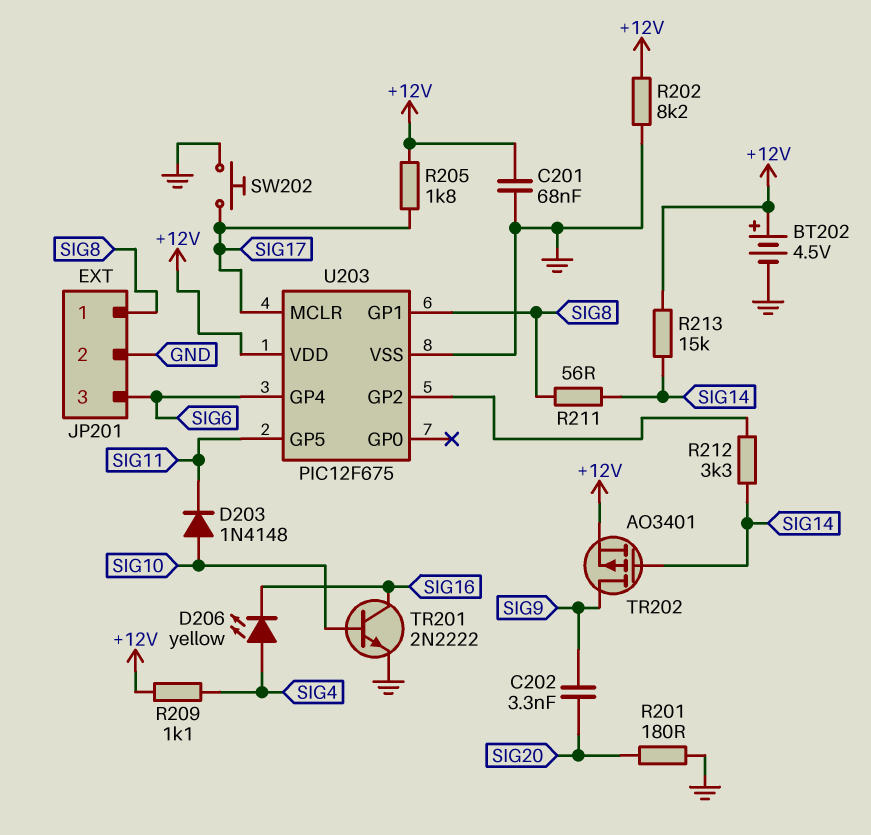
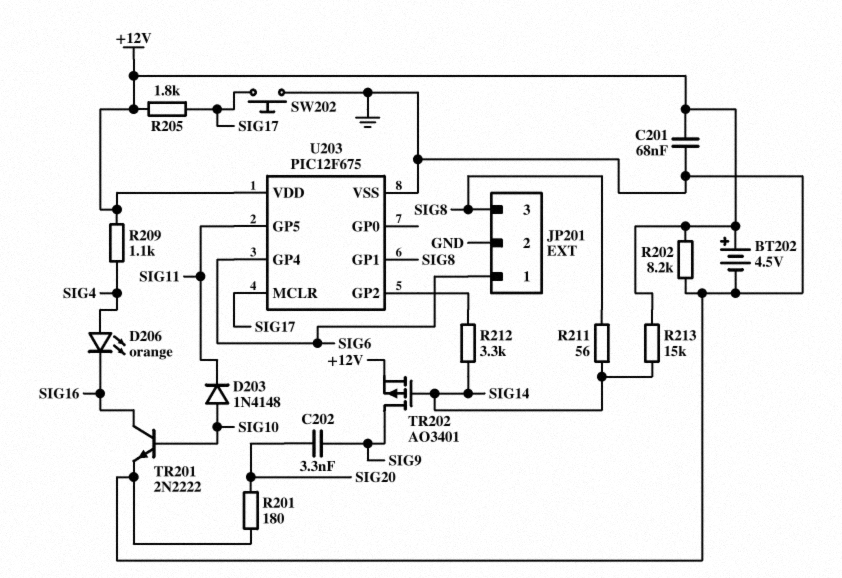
D206: LED yellow (A SIG4, K SIG16) -> LED orange (A SIG4, K SIG16)
JP201 pin 1: SIG8 -> SIG6
JP201 pin 3: SIG6 -> SIG8

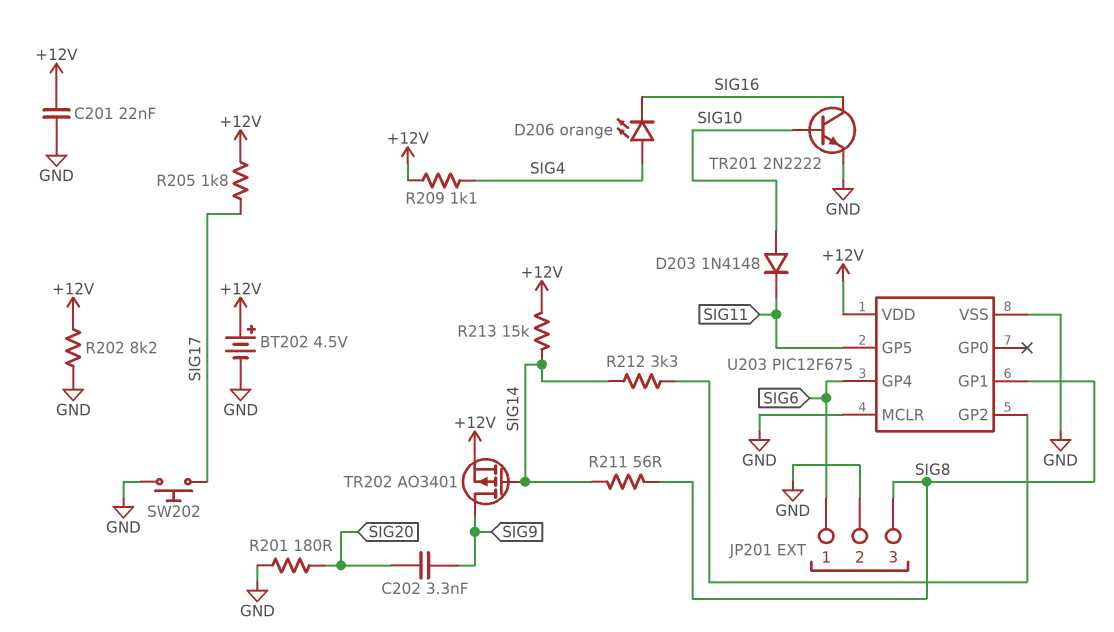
C201: 68nF (+12V, GND) -> 22nF (+12V, GND)
U203 pin MCLR: SIG17 -> GND

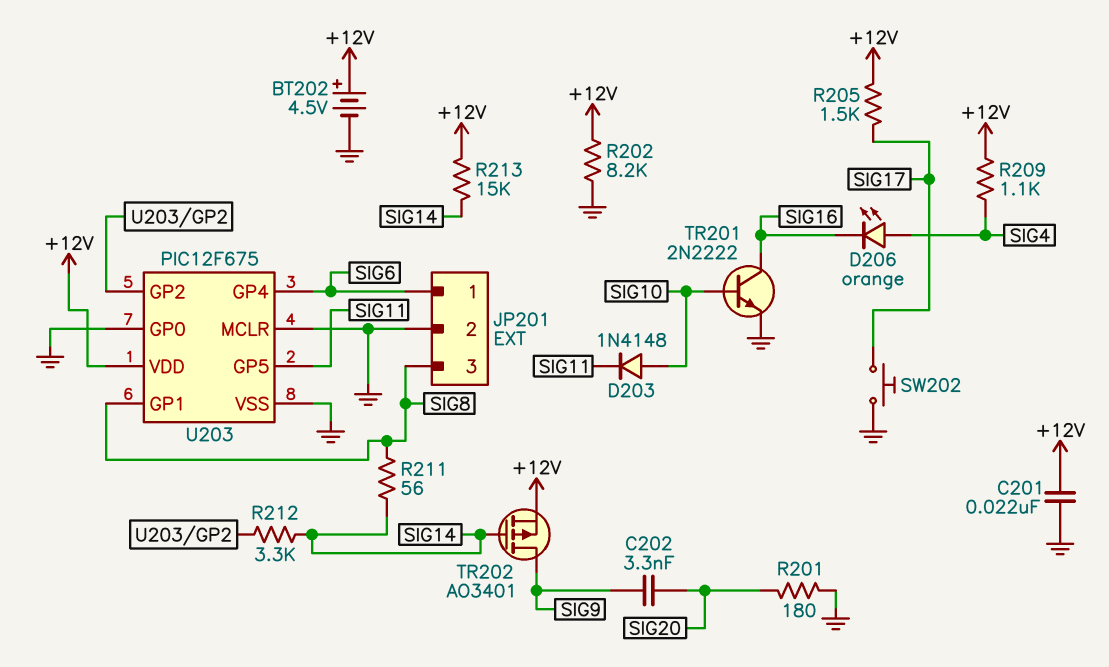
R205: 1.8k (+12V, SIG17) -> 1.5k (+12V, SIG17)
U203 pin GP0: none -> GND

